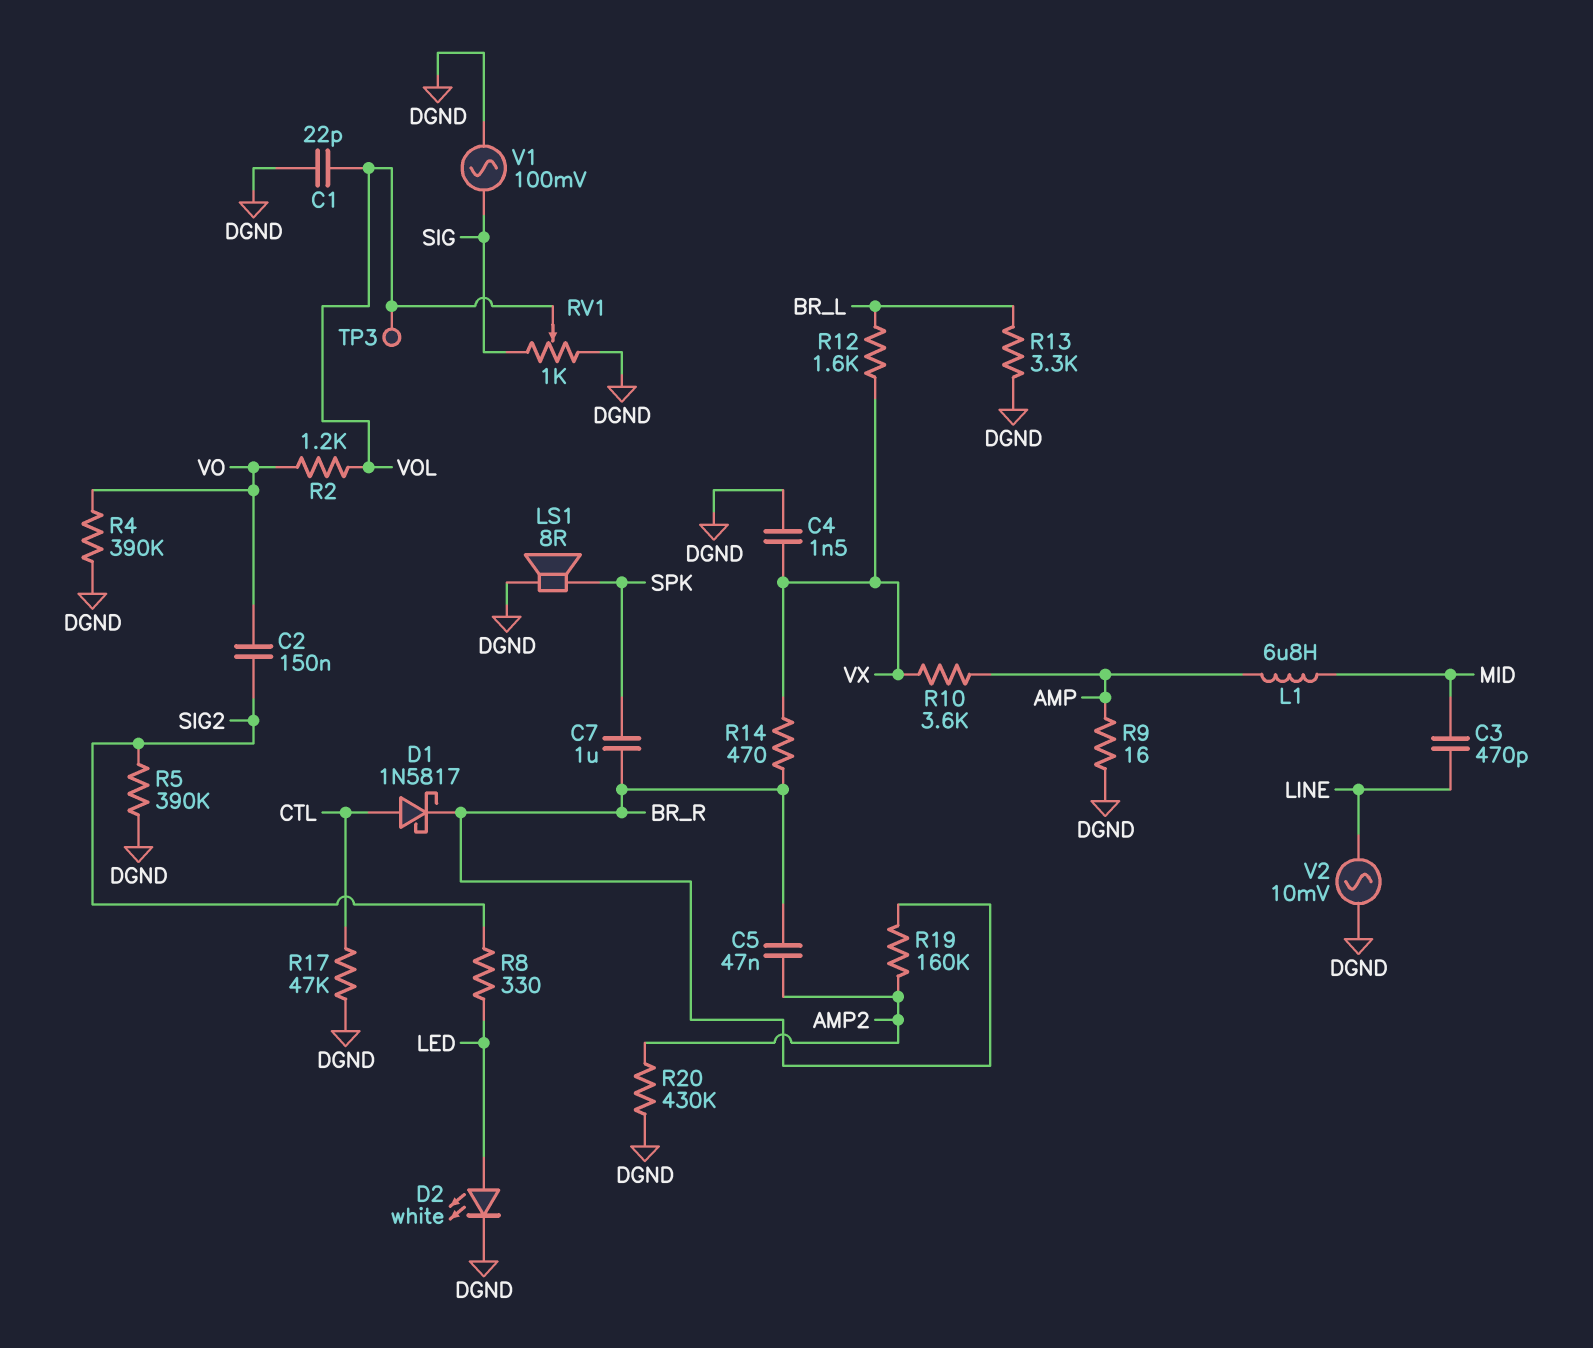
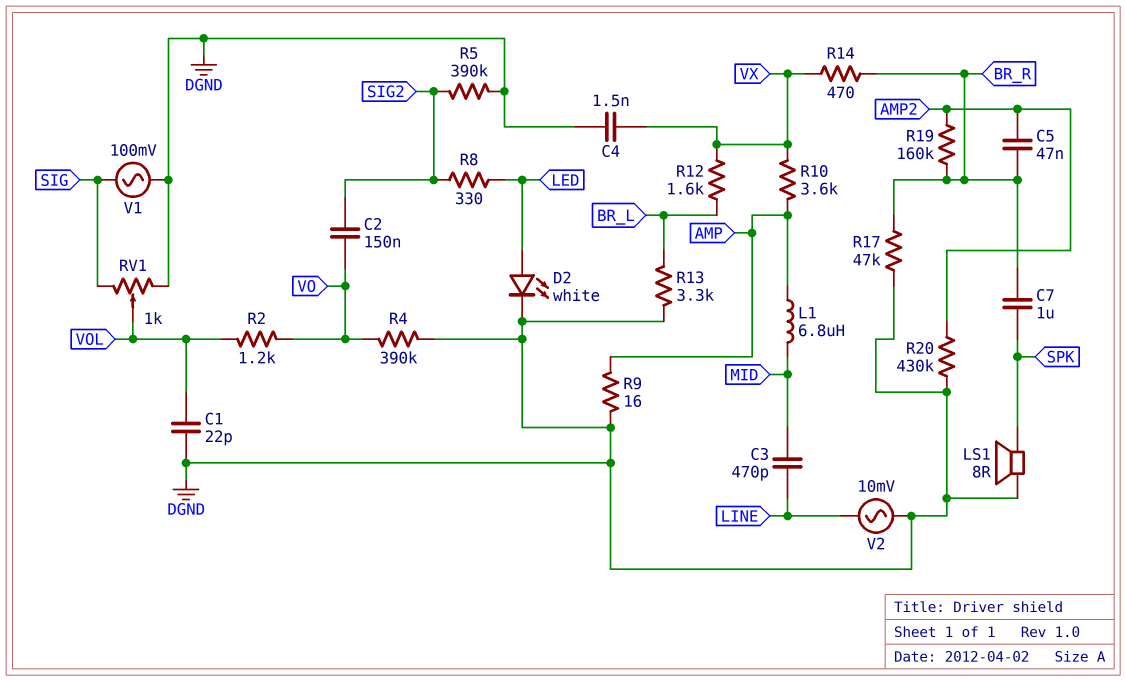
D1: schottky 1N5817 (A CTL, K BR_R) -> none
R17: 47k (CTL, DGND) -> 47k (BR_R, DGND)
TP3: test point (VOL) -> none

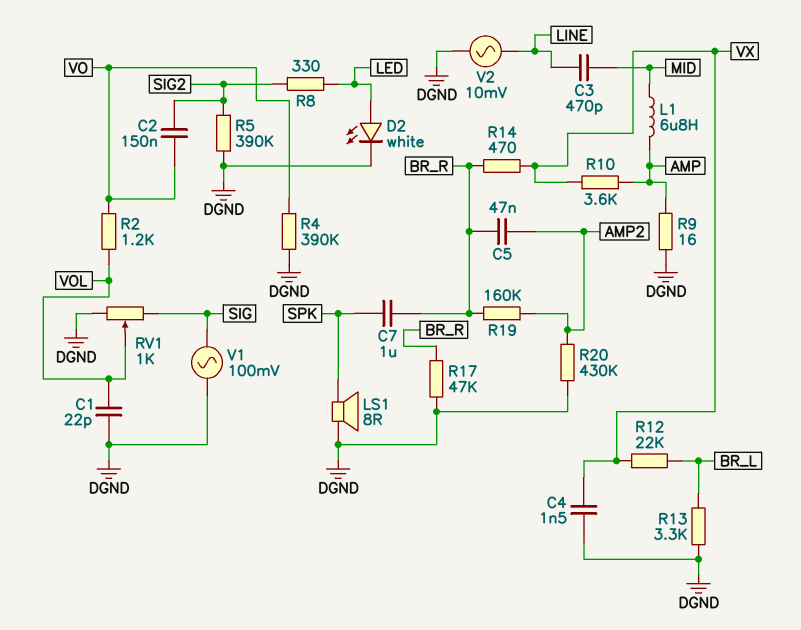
R12: 1.6k (BR_L, VX) -> 22k (BR_L, VX)

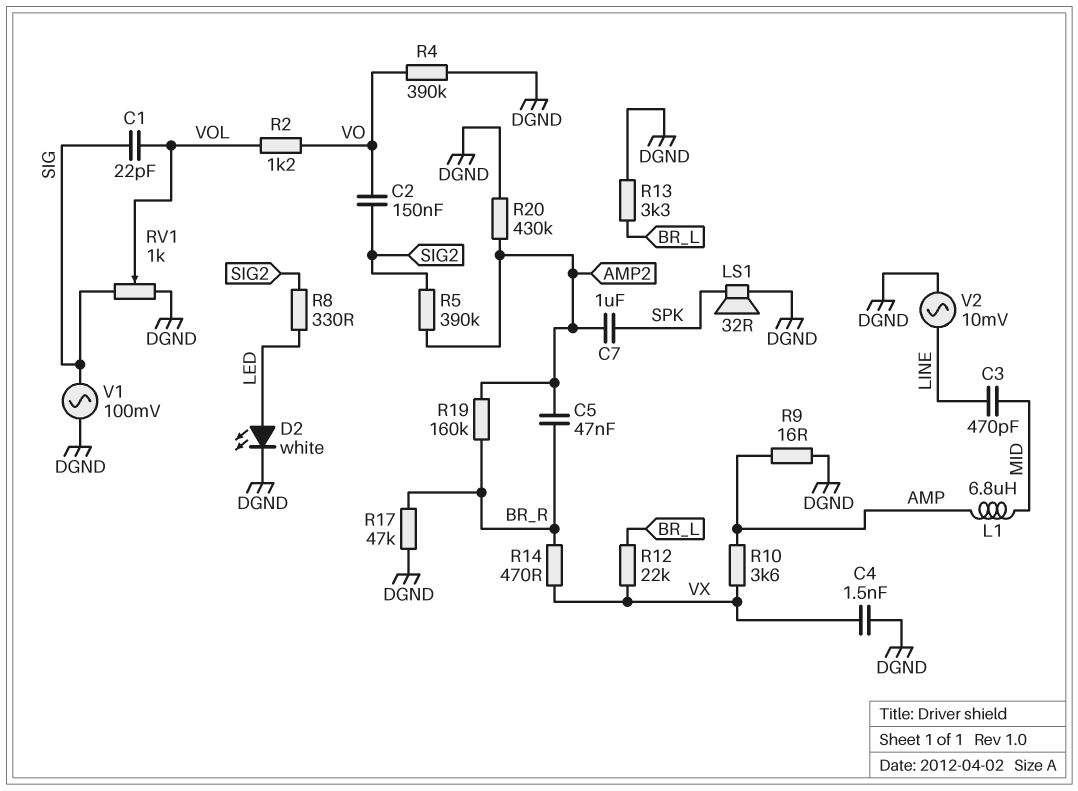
C1: 22pF (DGND, VOL) -> 22pF (SIG, VOL)
C7: 1uF (BR_R, SPK) -> 1uF (AMP2, SPK)
LS1: speaker 8R (DGND, SPK) -> speaker 32R (DGND, SPK)
R5: 390k (DGND, SIG2) -> 390k (AMP2, SIG2)

